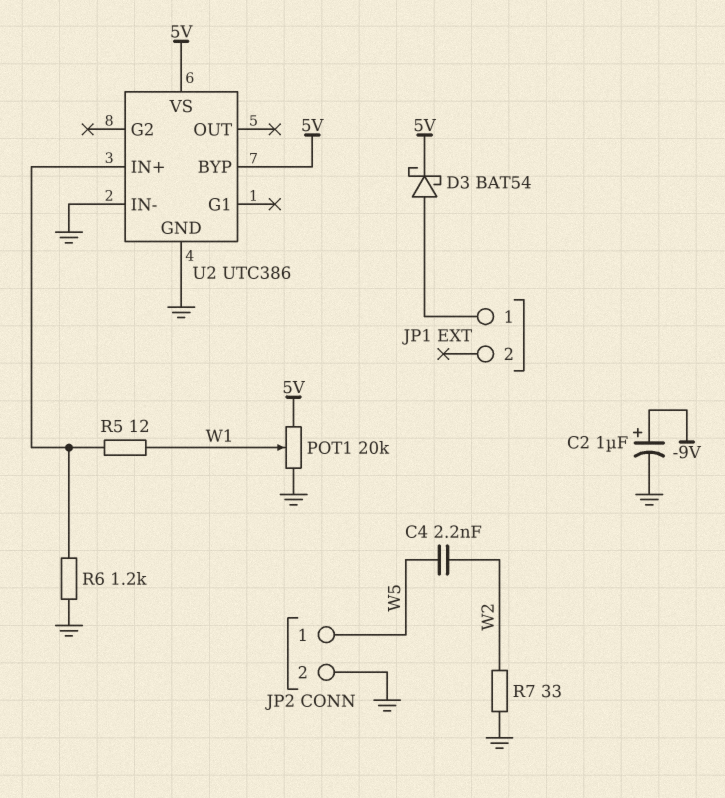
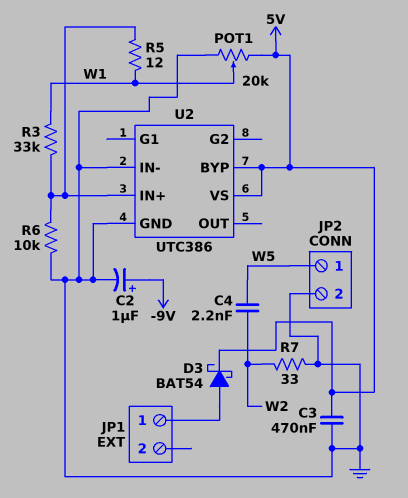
C3: none -> 470nF (5V, GND)
R3: none -> 33k (U2/IN+, W1)
R6: 1.2k (GND, U2/IN+) -> 10k (GND, U2/IN+)

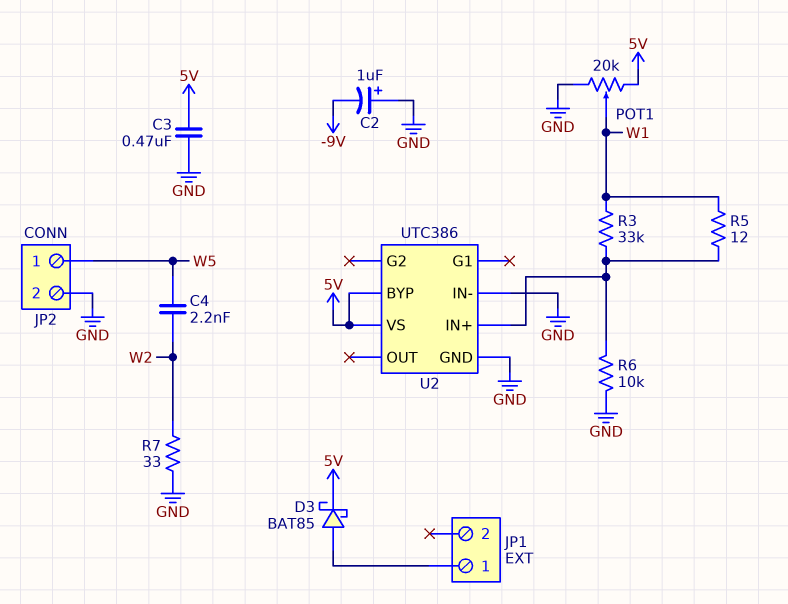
C2: 1uF (plus -9V, minus GND) -> 1uF (plus GND, minus -9V)
D3: schottky BAT54 (A JP1/1, K 5V) -> schottky BAT85 (A JP1/1, K 5V)

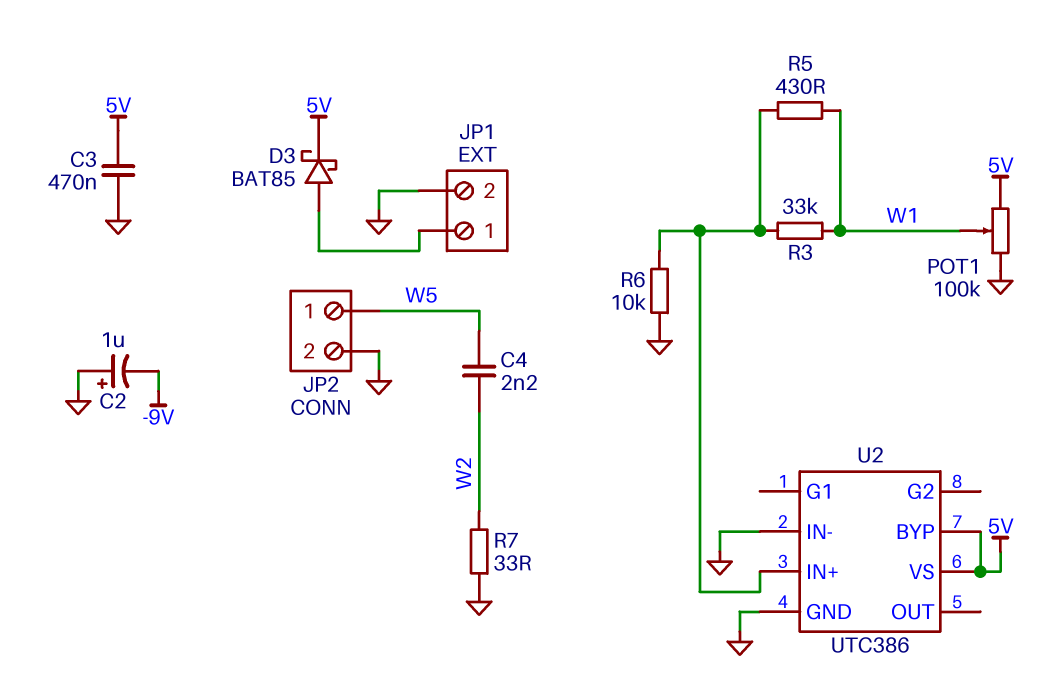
JP1 pin 2: none -> GND
POT1: 20k (5V, GND, wiper W1) -> 100k (5V, GND, wiper W1)
R5: 12 (U2/IN+, W1) -> 430 (U2/IN+, W1)

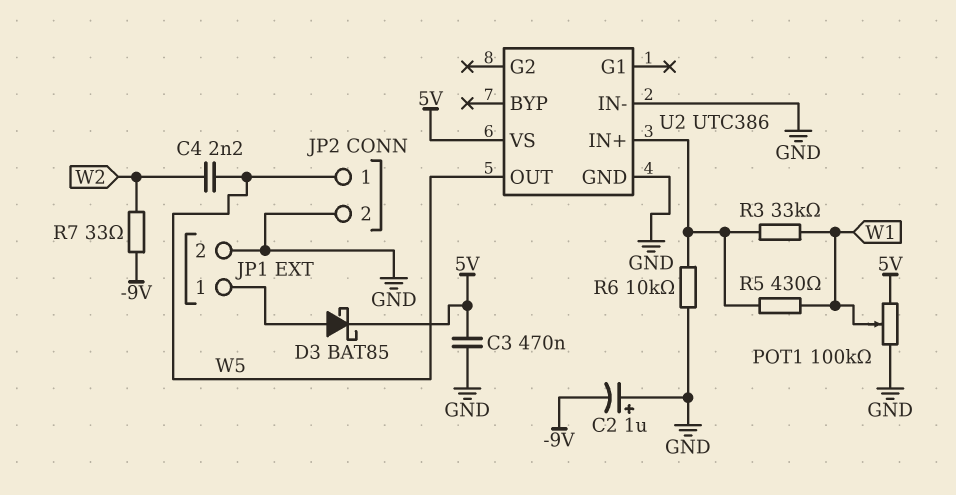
R7: 33 (GND, W2) -> 33 (-9V, W2)
U2 pin BYP: 5V -> none
U2 pin OUT: none -> W5

